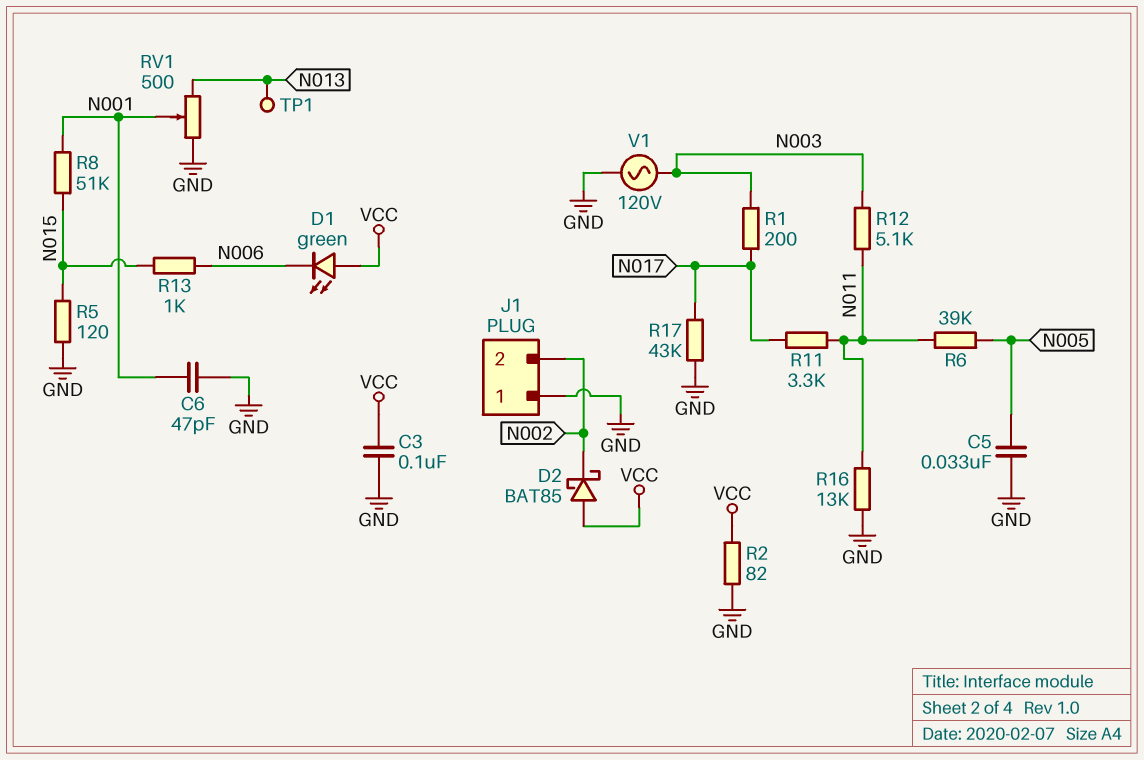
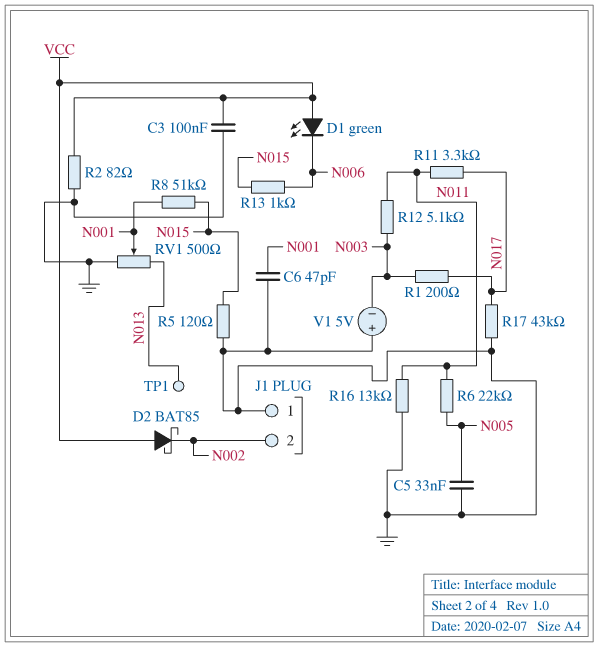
R6: 39k (N005, N011) -> 22k (N005, N011)
V1: AC 120V (GND, N003) -> 5V (plus GND, minus N003)

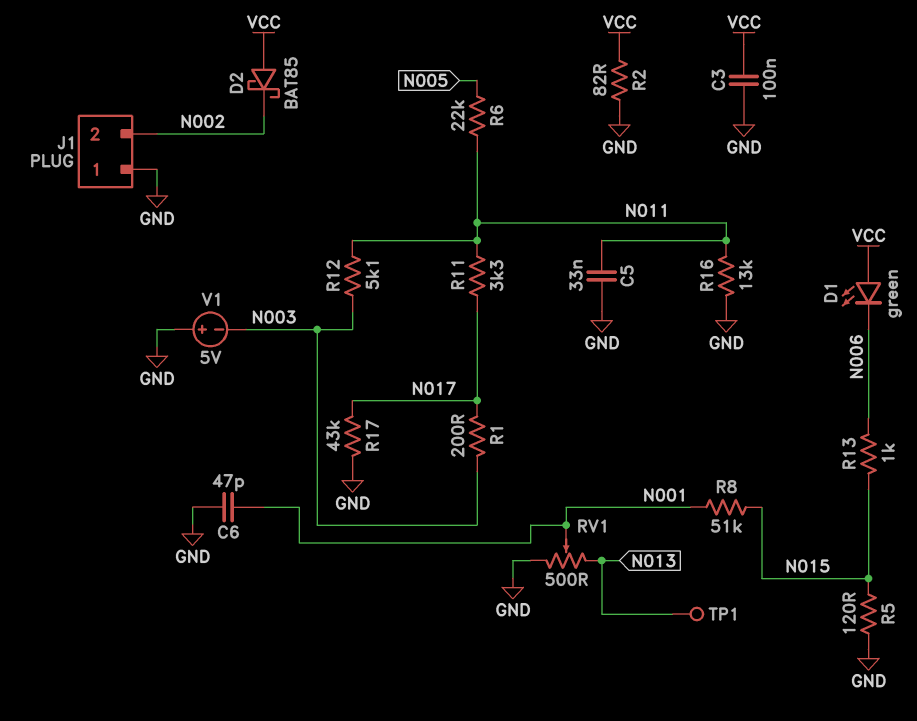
C5: 33nF (GND, N005) -> 33nF (GND, N011)

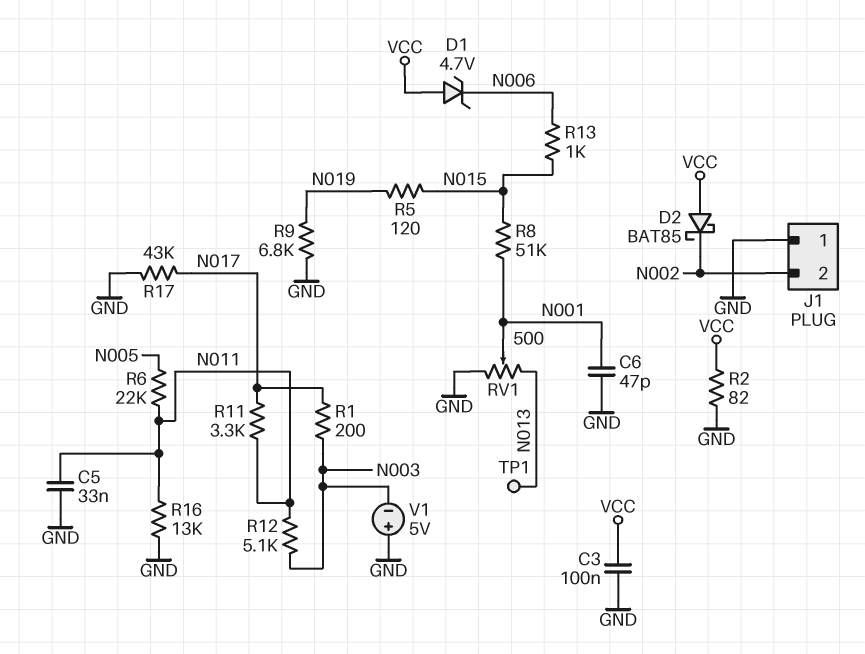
D1: LED green (A VCC, K N006) -> zener 4.7V (A VCC, K N006)
R5: 120 (GND, N015) -> 120 (N015, N019)
R9: none -> 6.8k (GND, N019)

